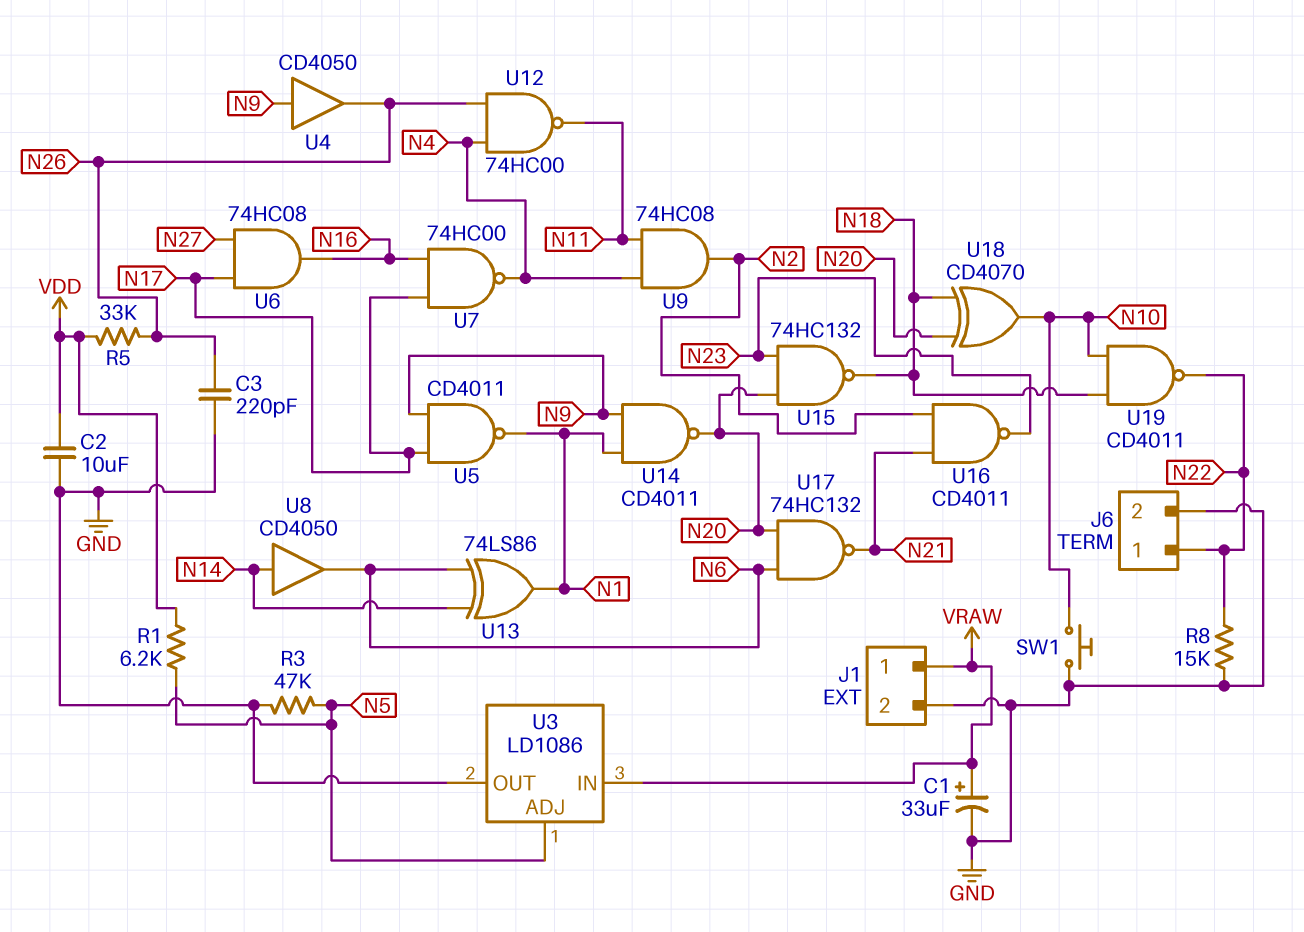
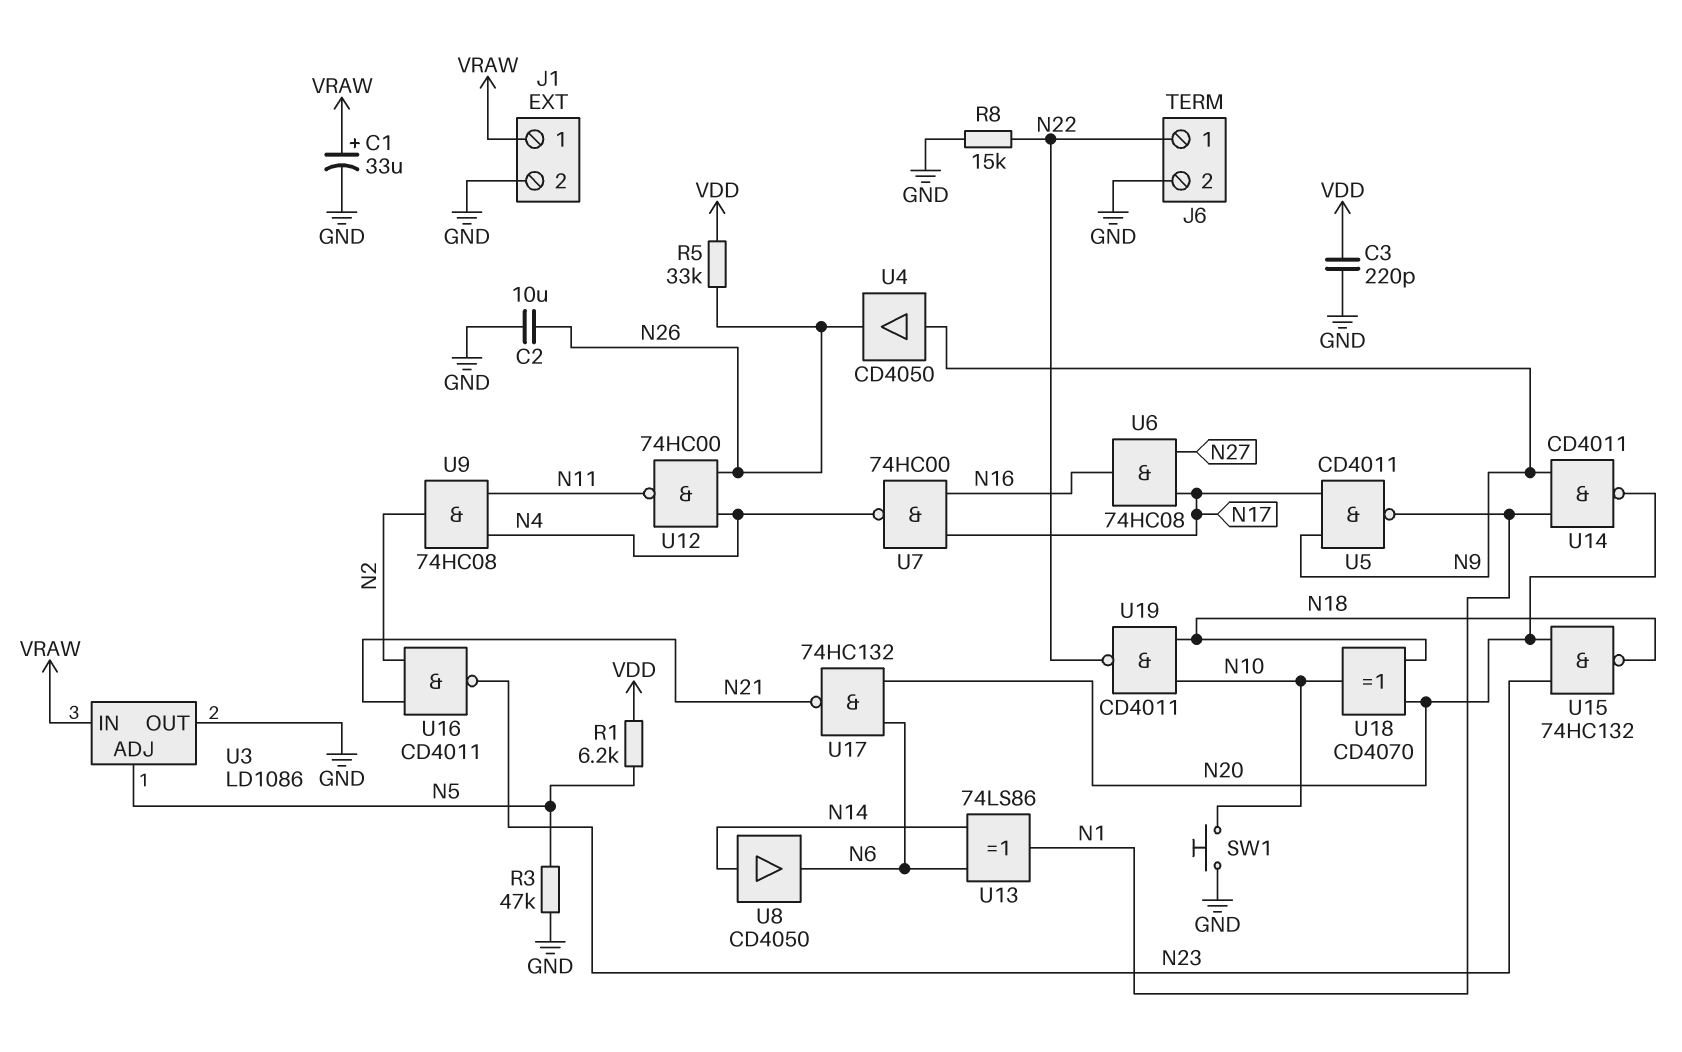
C2: 10uF (GND, VDD) -> 10uF (GND, N26)
C3: 220pF (GND, N26) -> 220pF (GND, VDD)

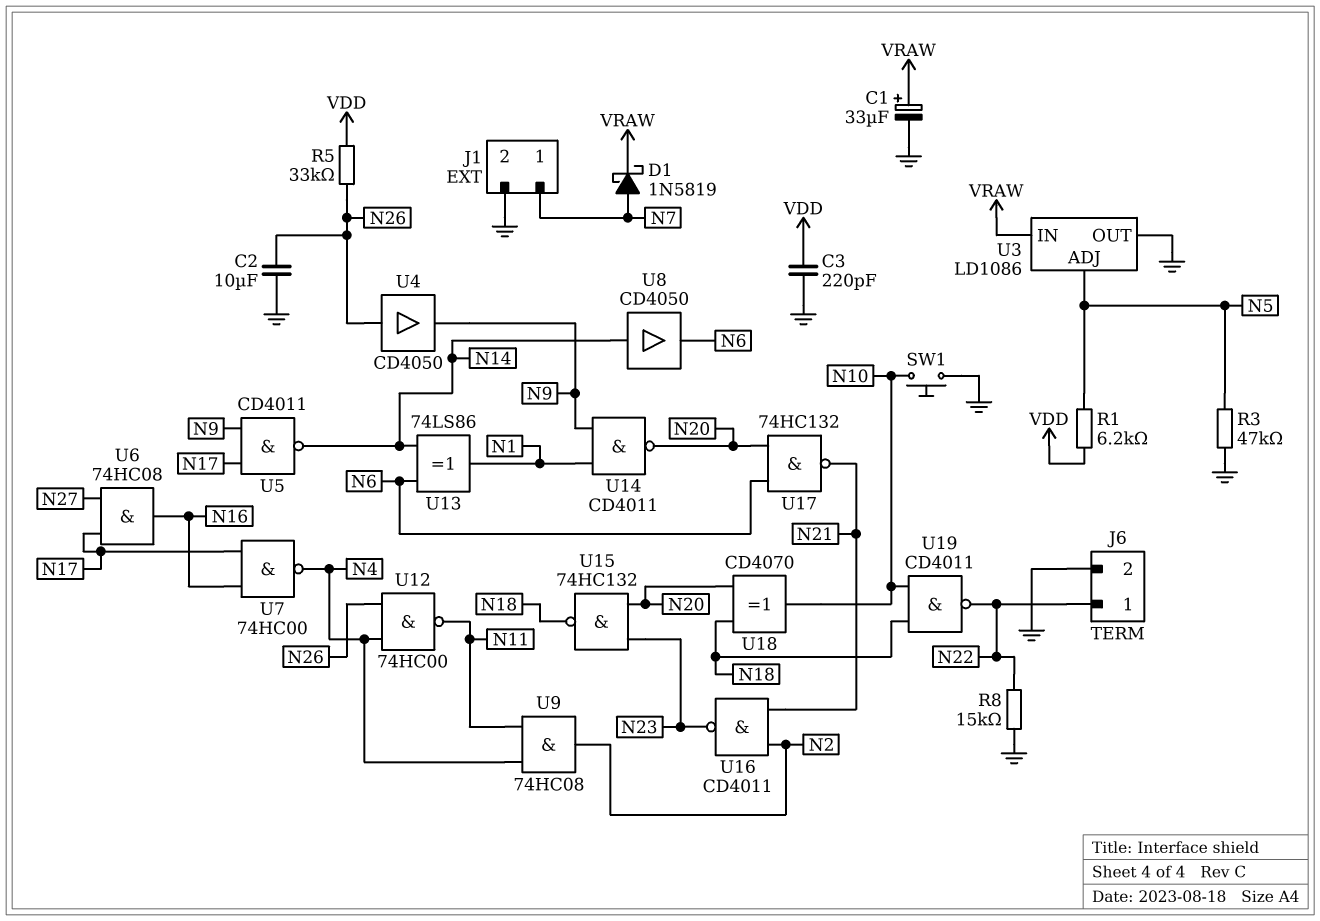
D1: none -> schottky 1N5819 (A N7, K VRAW)
J1 pin 1: VRAW -> N7
U4: buffer CD4050 (in N9, out N26) -> buffer CD4050 (in N26, out N9)
U5: NAND CD4011 (in N9, in N17, out N1) -> NAND CD4011 (in N9, in N17, out N14)

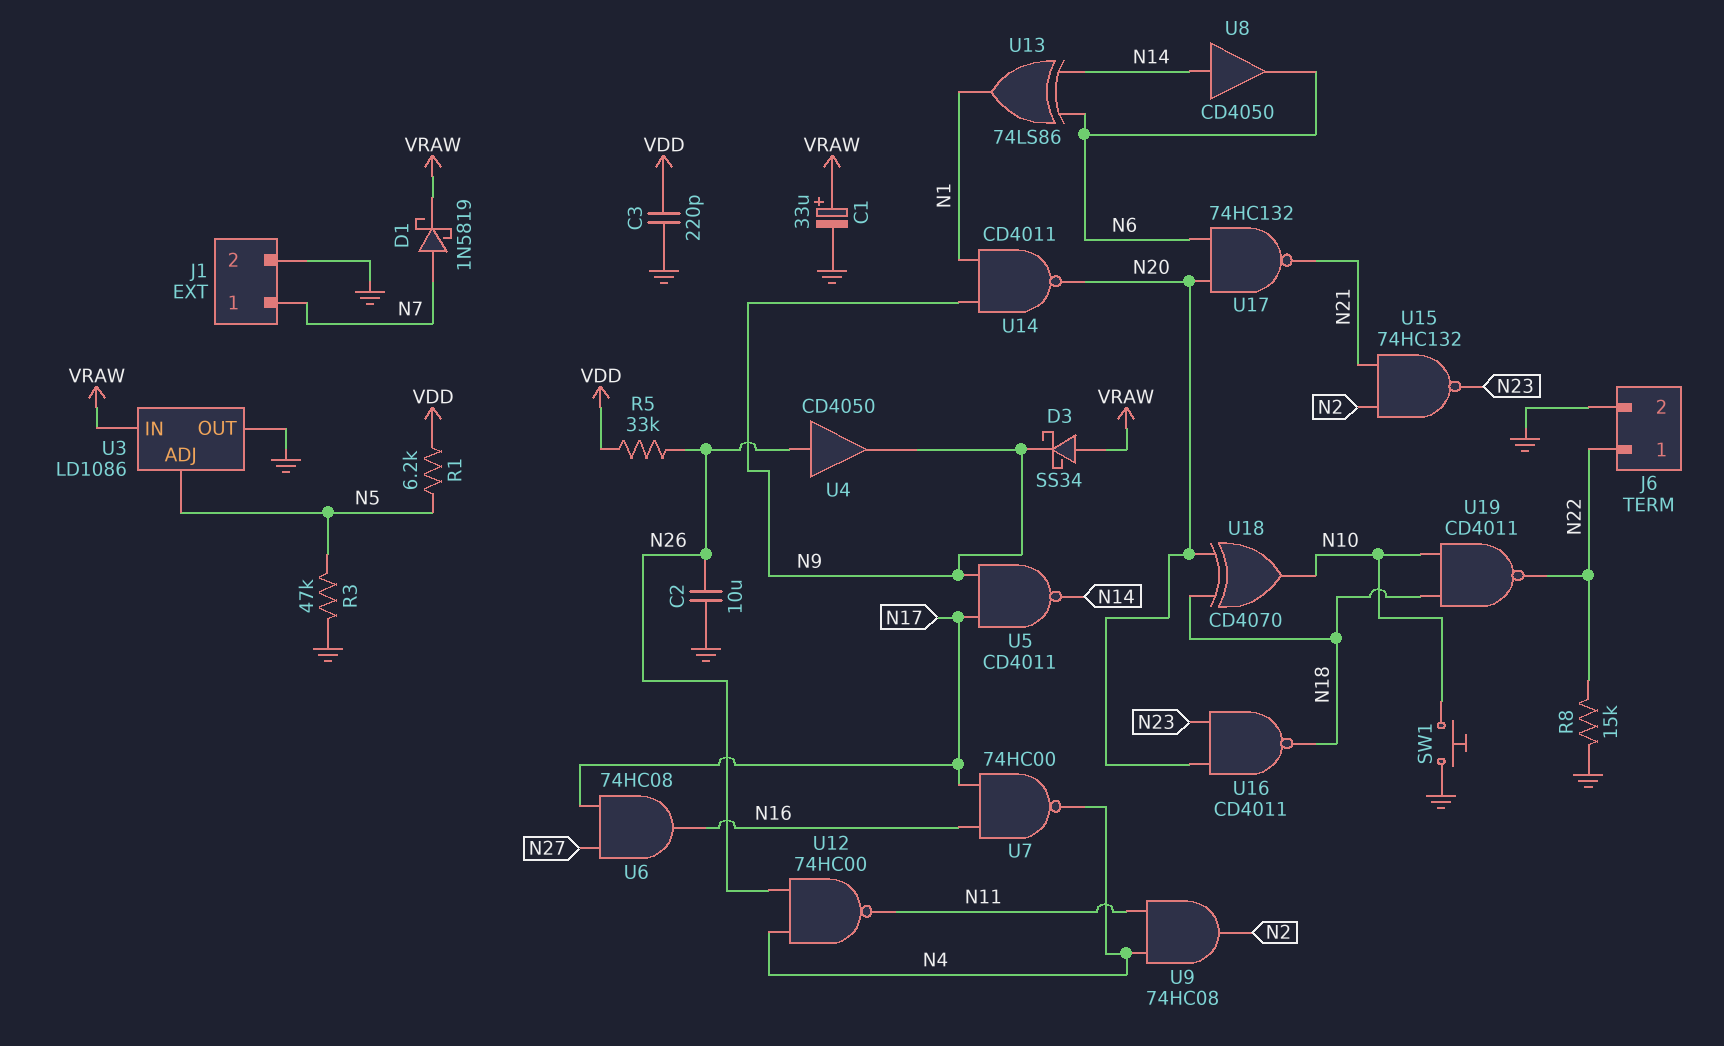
D3: none -> schottky SS34 (A VRAW, K N9)
U15: NAND 74HC132 (in N20, in N23, out N18) -> NAND 74HC132 (in N2, in N21, out N23)
U16: NAND CD4011 (in N2, in N21, out N23) -> NAND CD4011 (in N20, in N23, out N18)

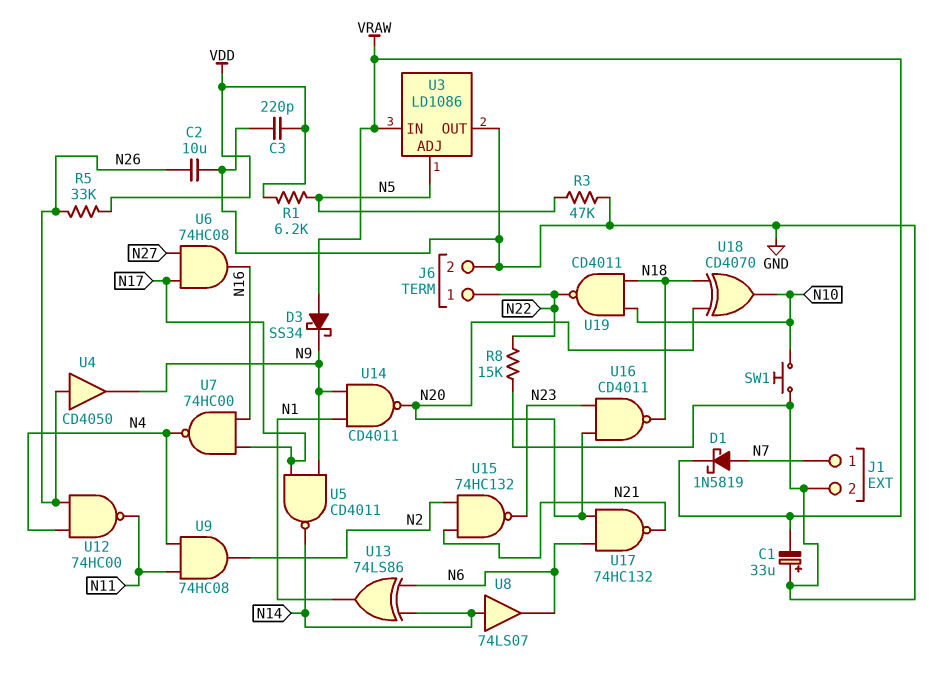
C1: 33uF (plus VRAW, minus GND) -> 33uF (plus GND, minus VRAW)
U8: buffer CD4050 (in N14, out N6) -> buffer 74LS07 (in N14, out N6)

